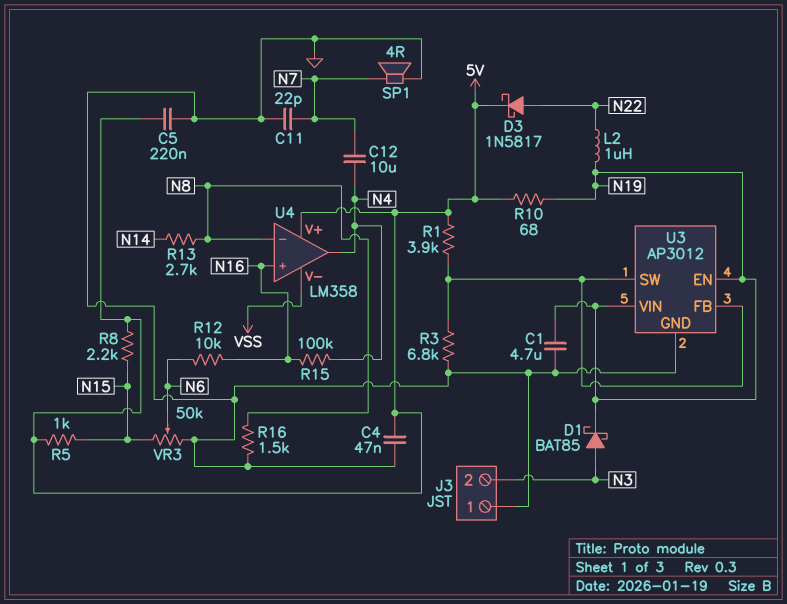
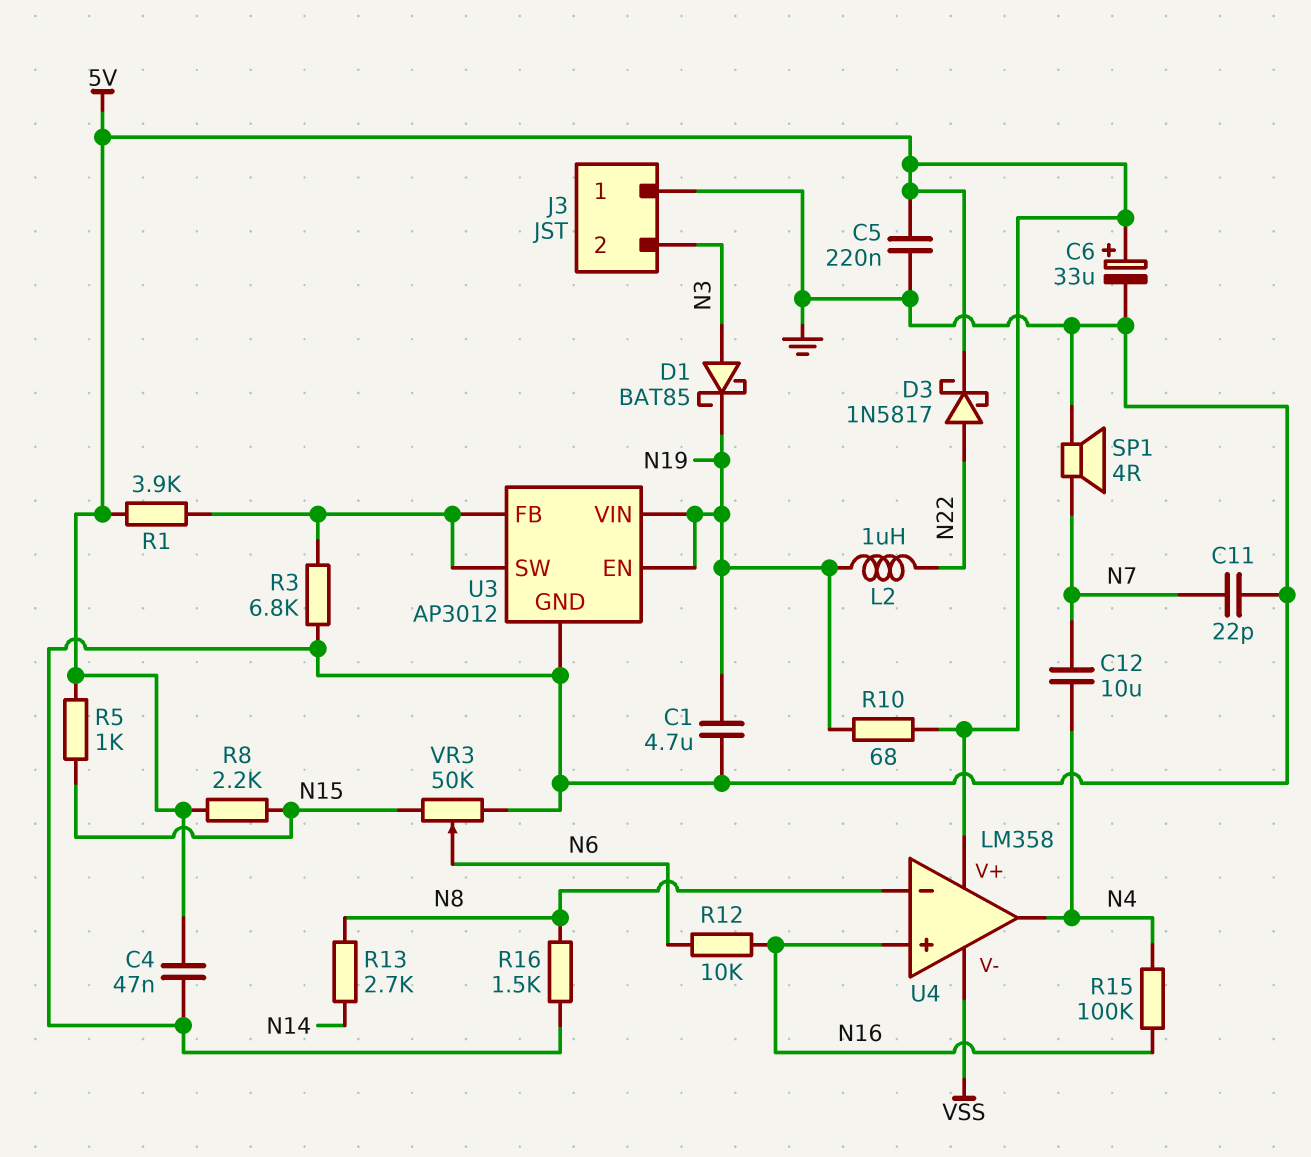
C6: none -> 33uF (plus 5V, minus GND)

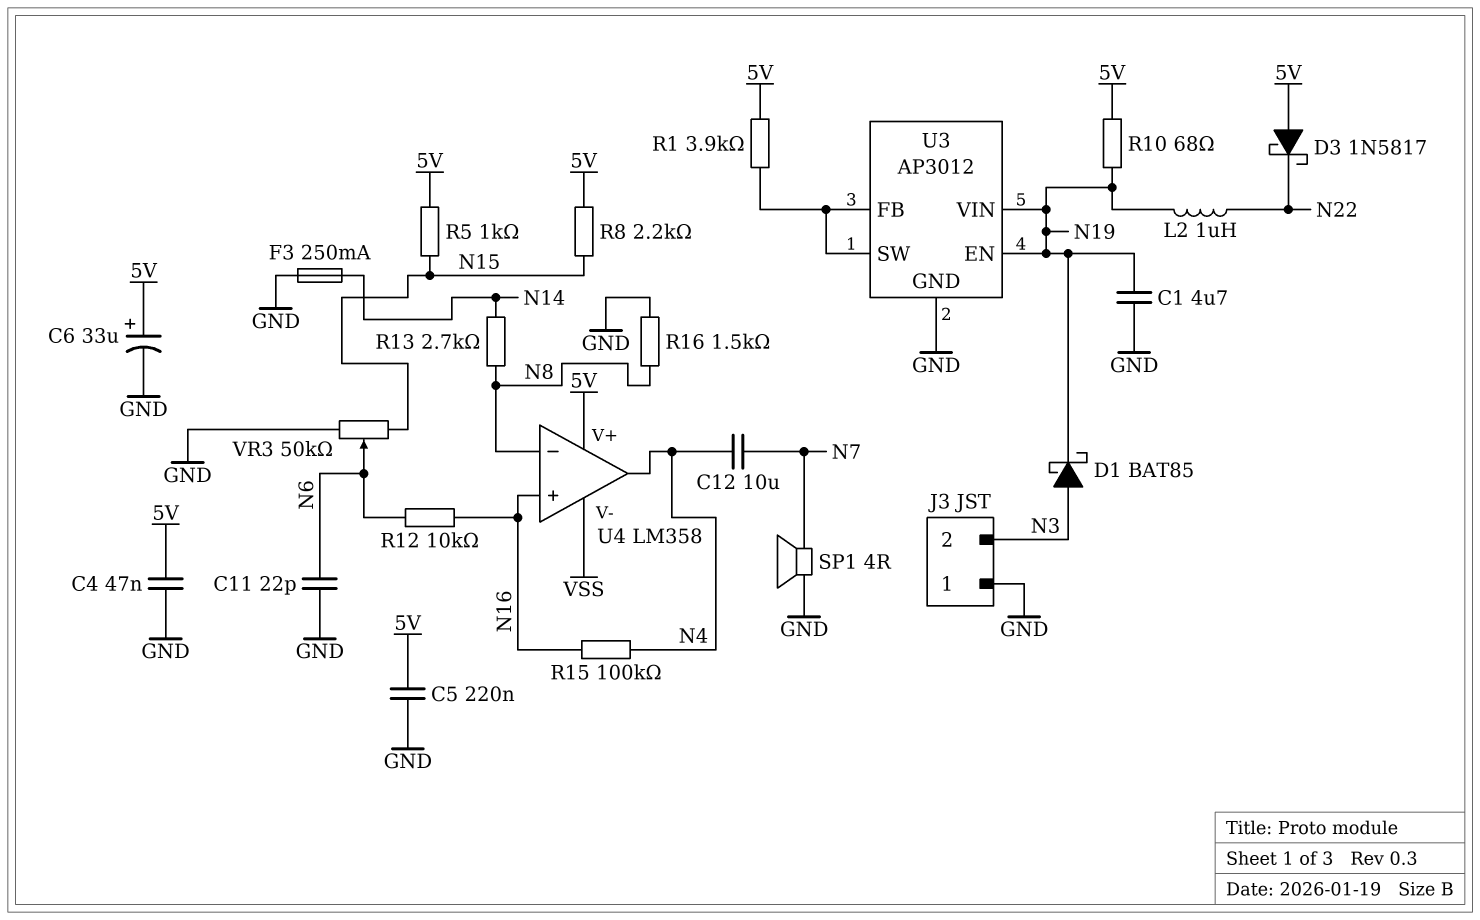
C11: 22pF (GND, N7) -> 22pF (GND, N6)
D3: schottky 1N5817 (A N22, K 5V) -> schottky 1N5817 (A 5V, K N22)
F3: none -> 250mA (GND, N14)
R3: 6.8k (GND, U3/FB) -> none

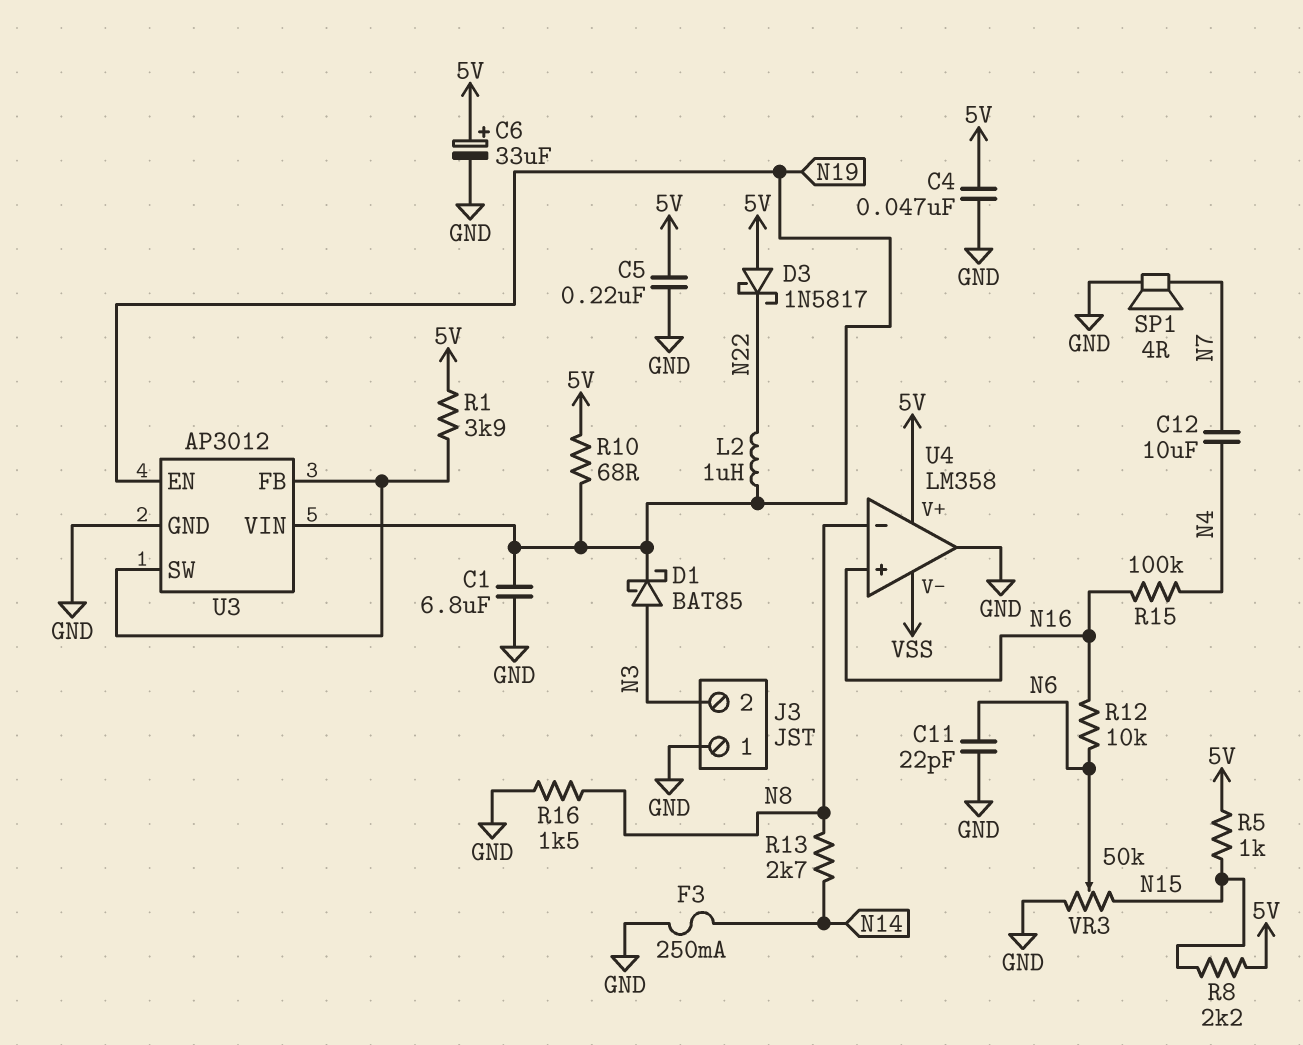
C1: 4.7uF (GND, N19) -> 6.8uF (GND, N19)
U4 pin out: N4 -> GND

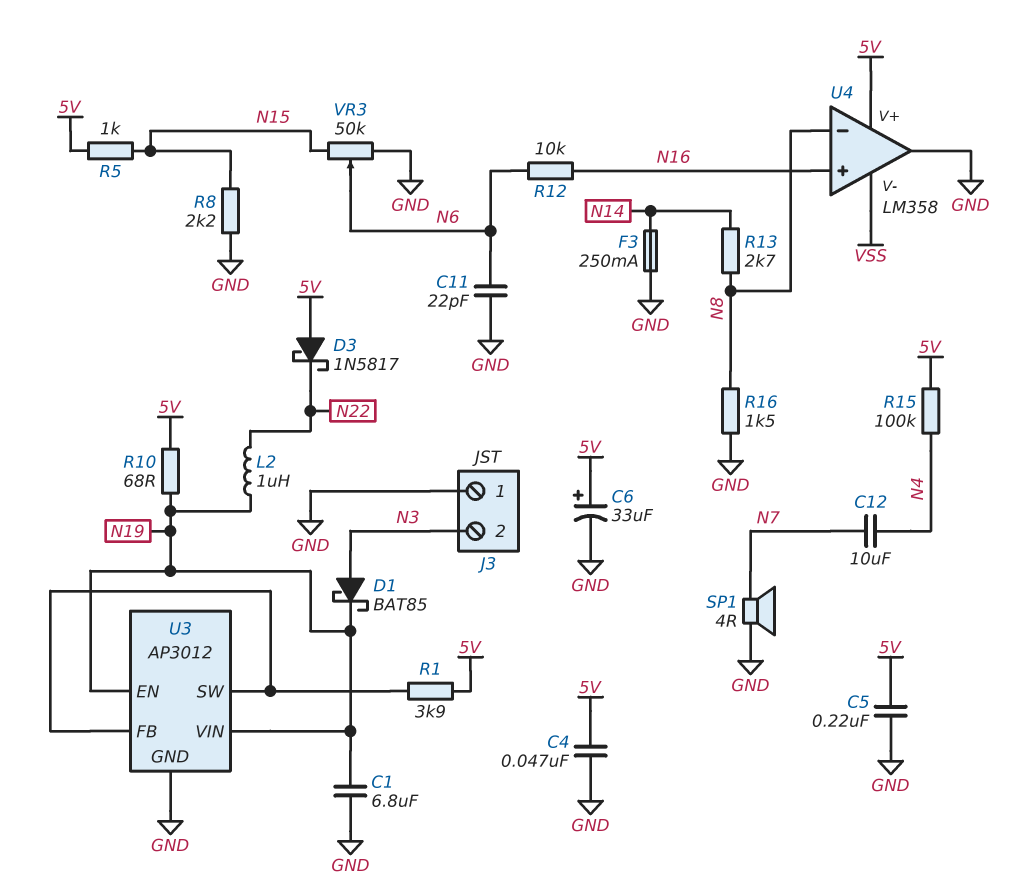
R8: 2.2k (5V, N15) -> 2.2k (GND, N15)
R15: 100k (N4, N16) -> 100k (5V, N4)

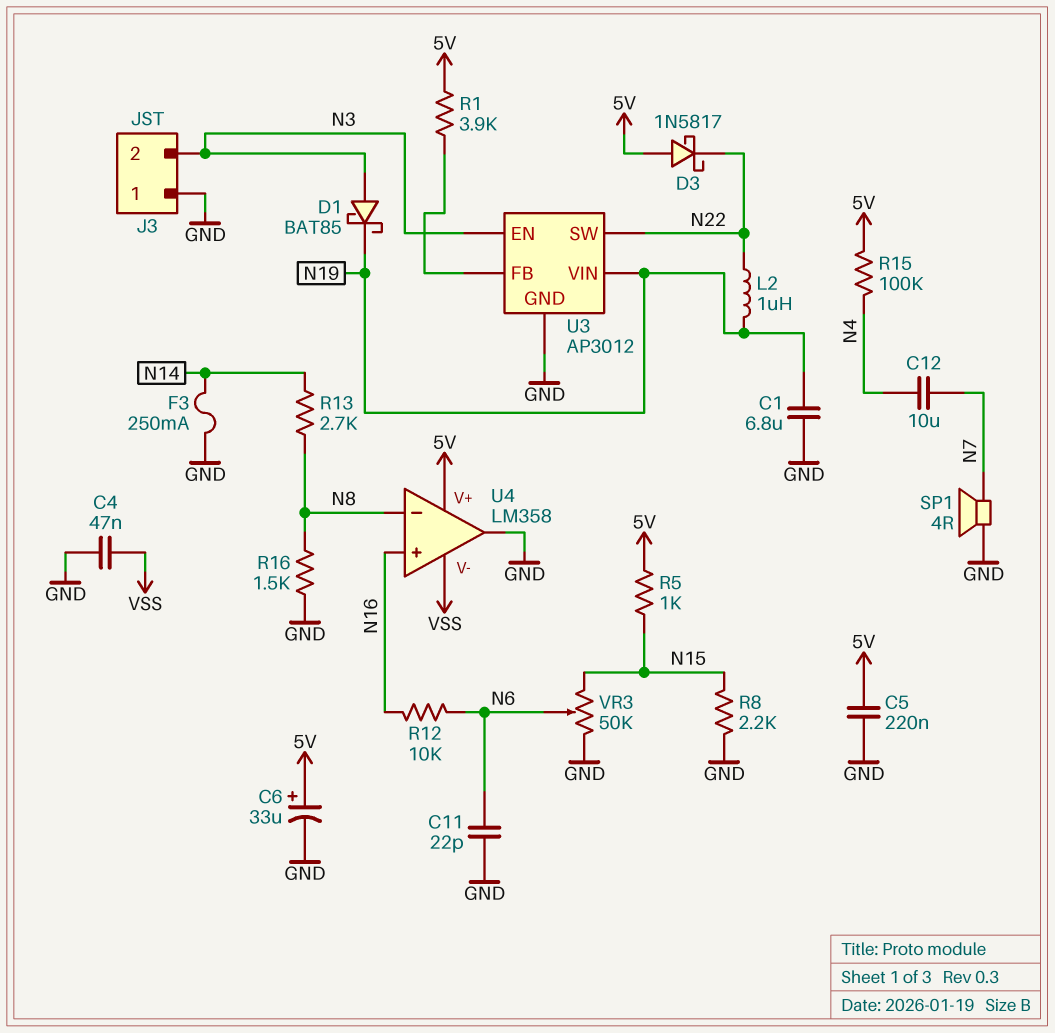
C4: 47nF (5V, GND) -> 47nF (GND, VSS)
R10: 68 (5V, N19) -> none
U3 pin EN: N19 -> N3
U3 pin SW: U3/FB -> N22

